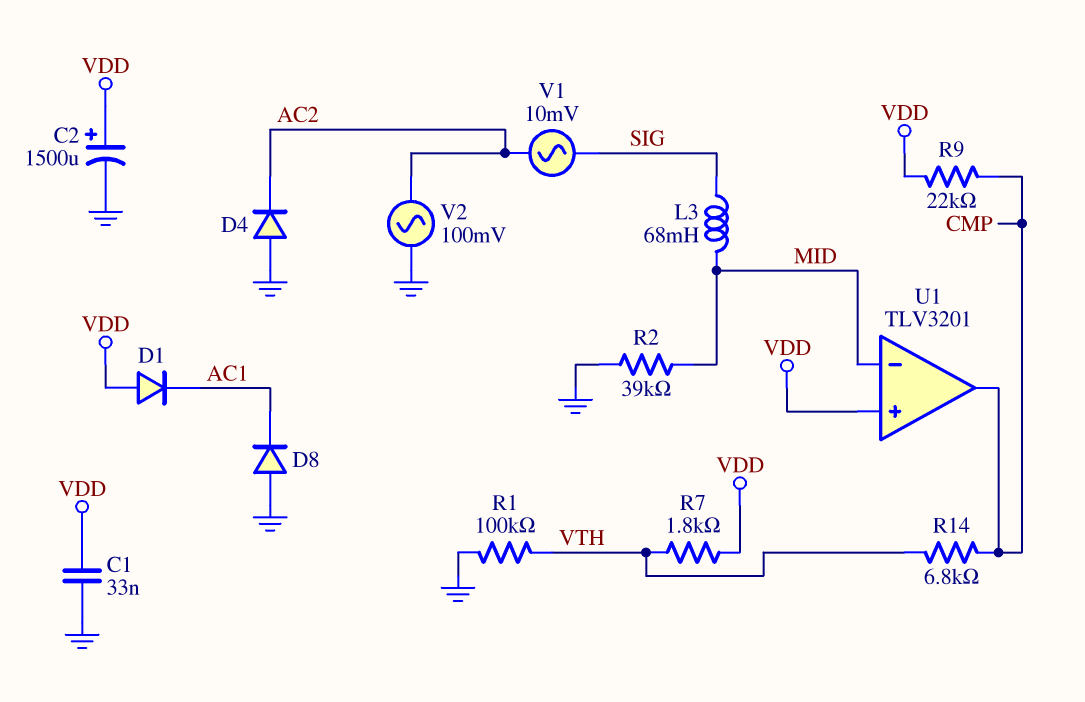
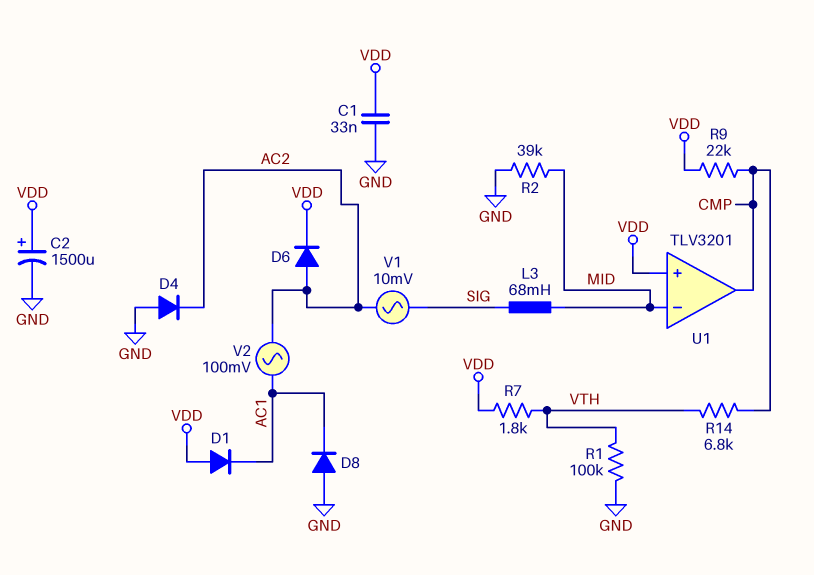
D6: none -> diode (A AC2, K VDD)
V2: AC 100mV (AC2, GND) -> AC 100mV (AC1, AC2)

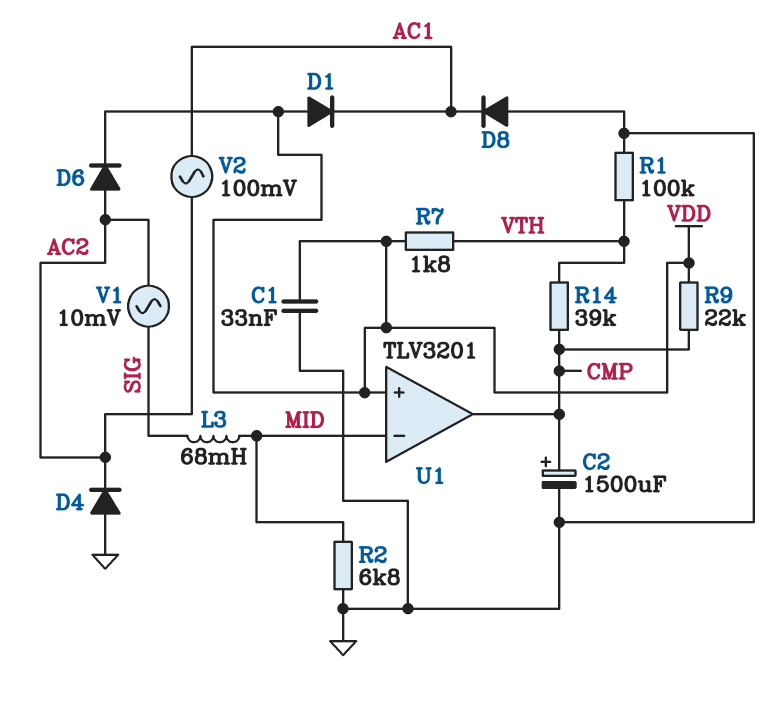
C2: 1500uF (plus VDD, minus GND) -> 1500uF (plus CMP, minus GND)
R2: 39k (GND, MID) -> 6.8k (GND, MID)
R14: 6.8k (CMP, VTH) -> 39k (CMP, VTH)

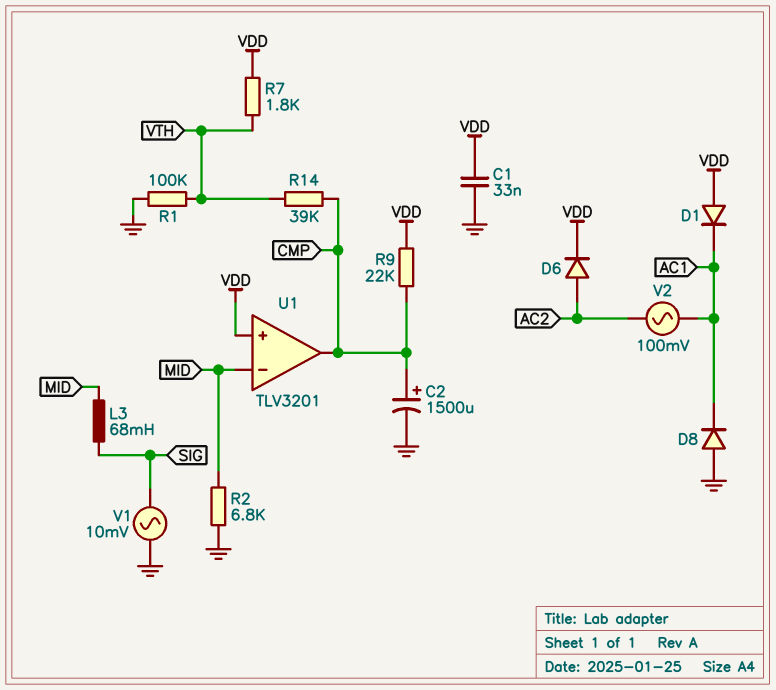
D4: diode (A GND, K AC2) -> none
V1: AC 10mV (AC2, SIG) -> AC 10mV (GND, SIG)

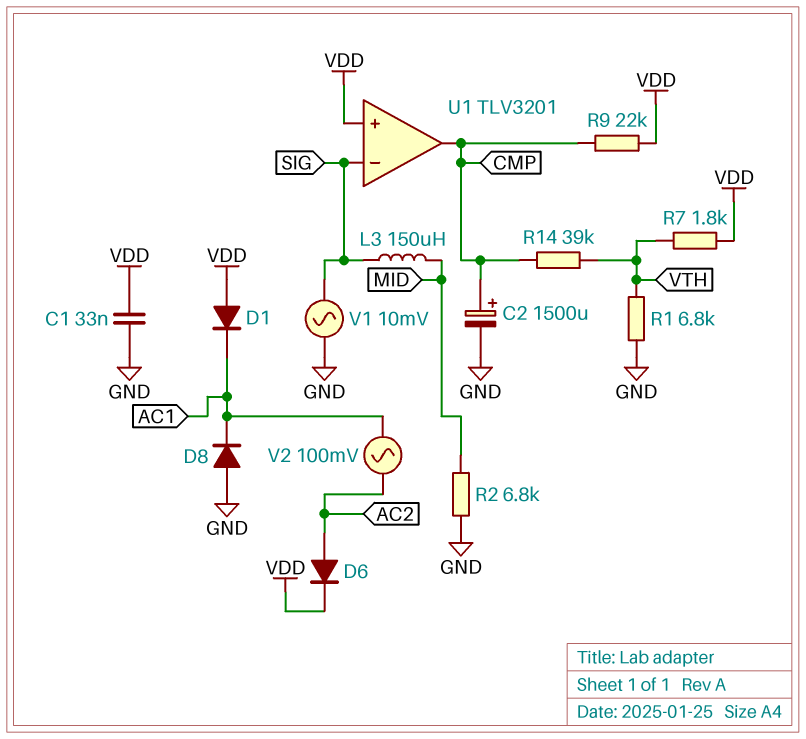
L3: 68mH (MID, SIG) -> 150uH (MID, SIG)
R1: 100k (GND, VTH) -> 6.8k (GND, VTH)
U1 pin in-: MID -> SIG

